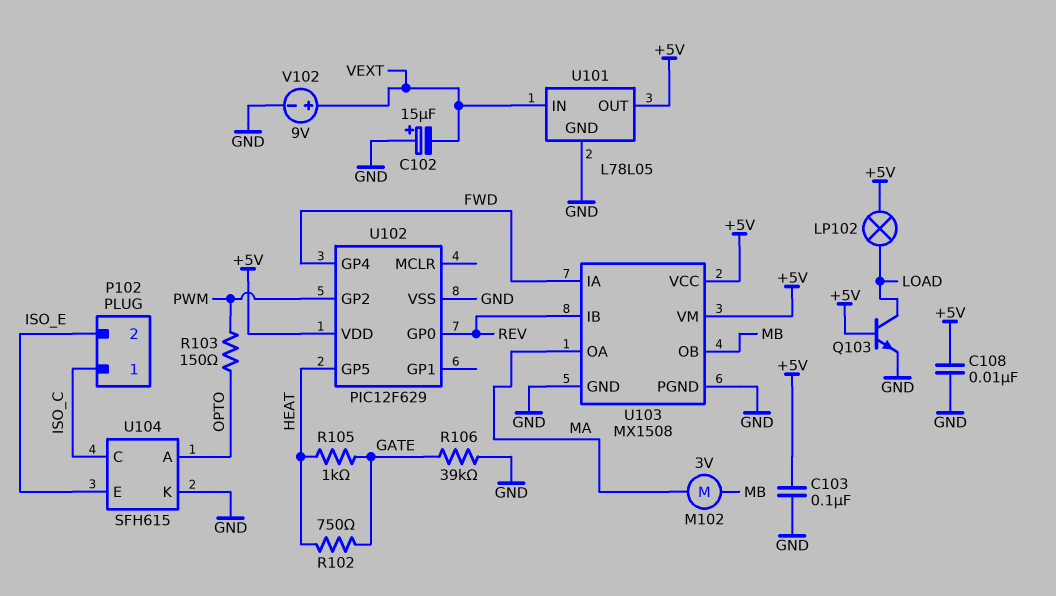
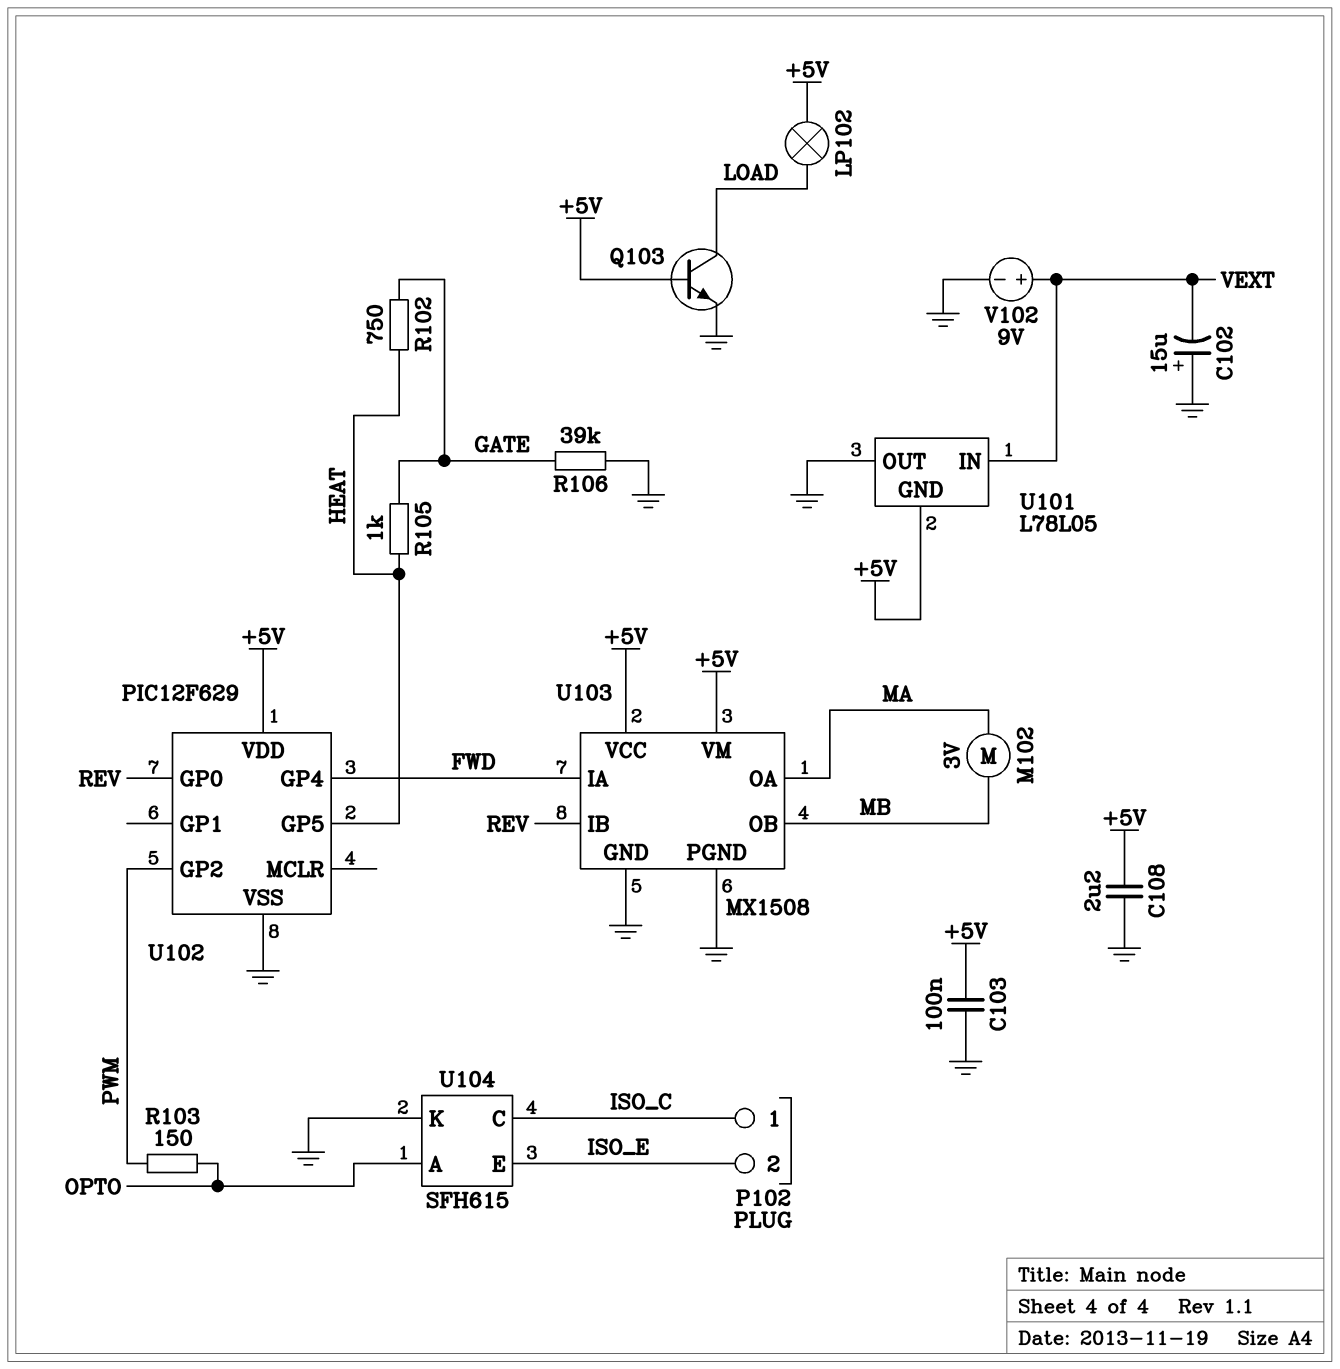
C108: 10nF (+5V, GND) -> 2.2uF (+5V, GND)
U101 pin GND: GND -> +5V
U101 pin OUT: +5V -> GND

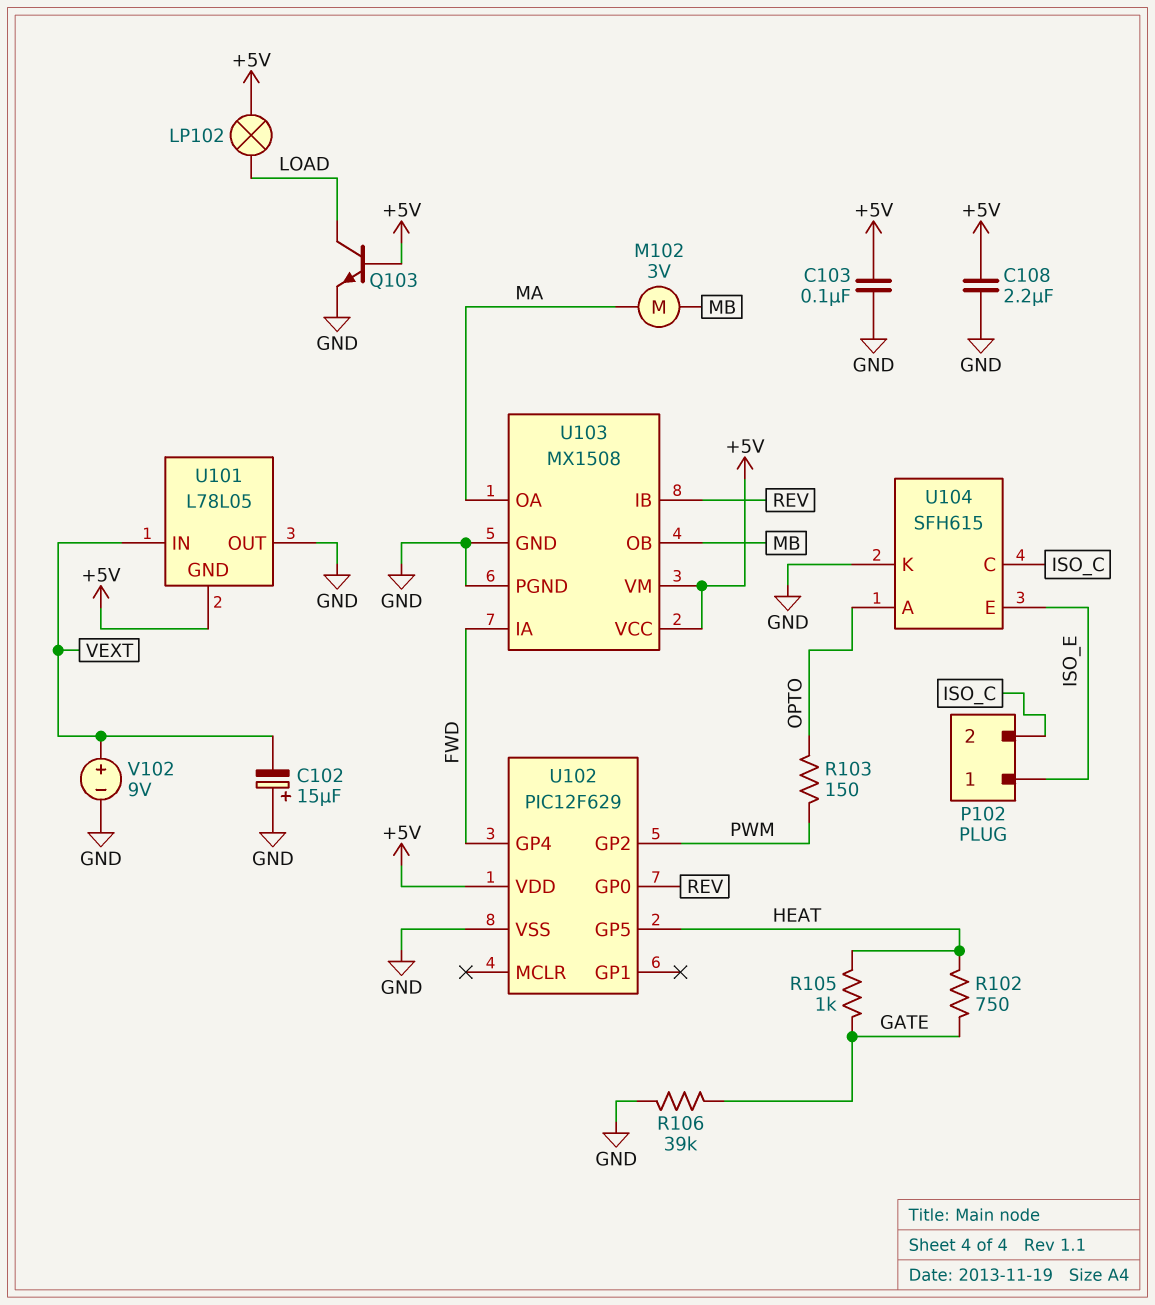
P102 pin 1: ISO_C -> ISO_E
P102 pin 2: ISO_E -> ISO_C

